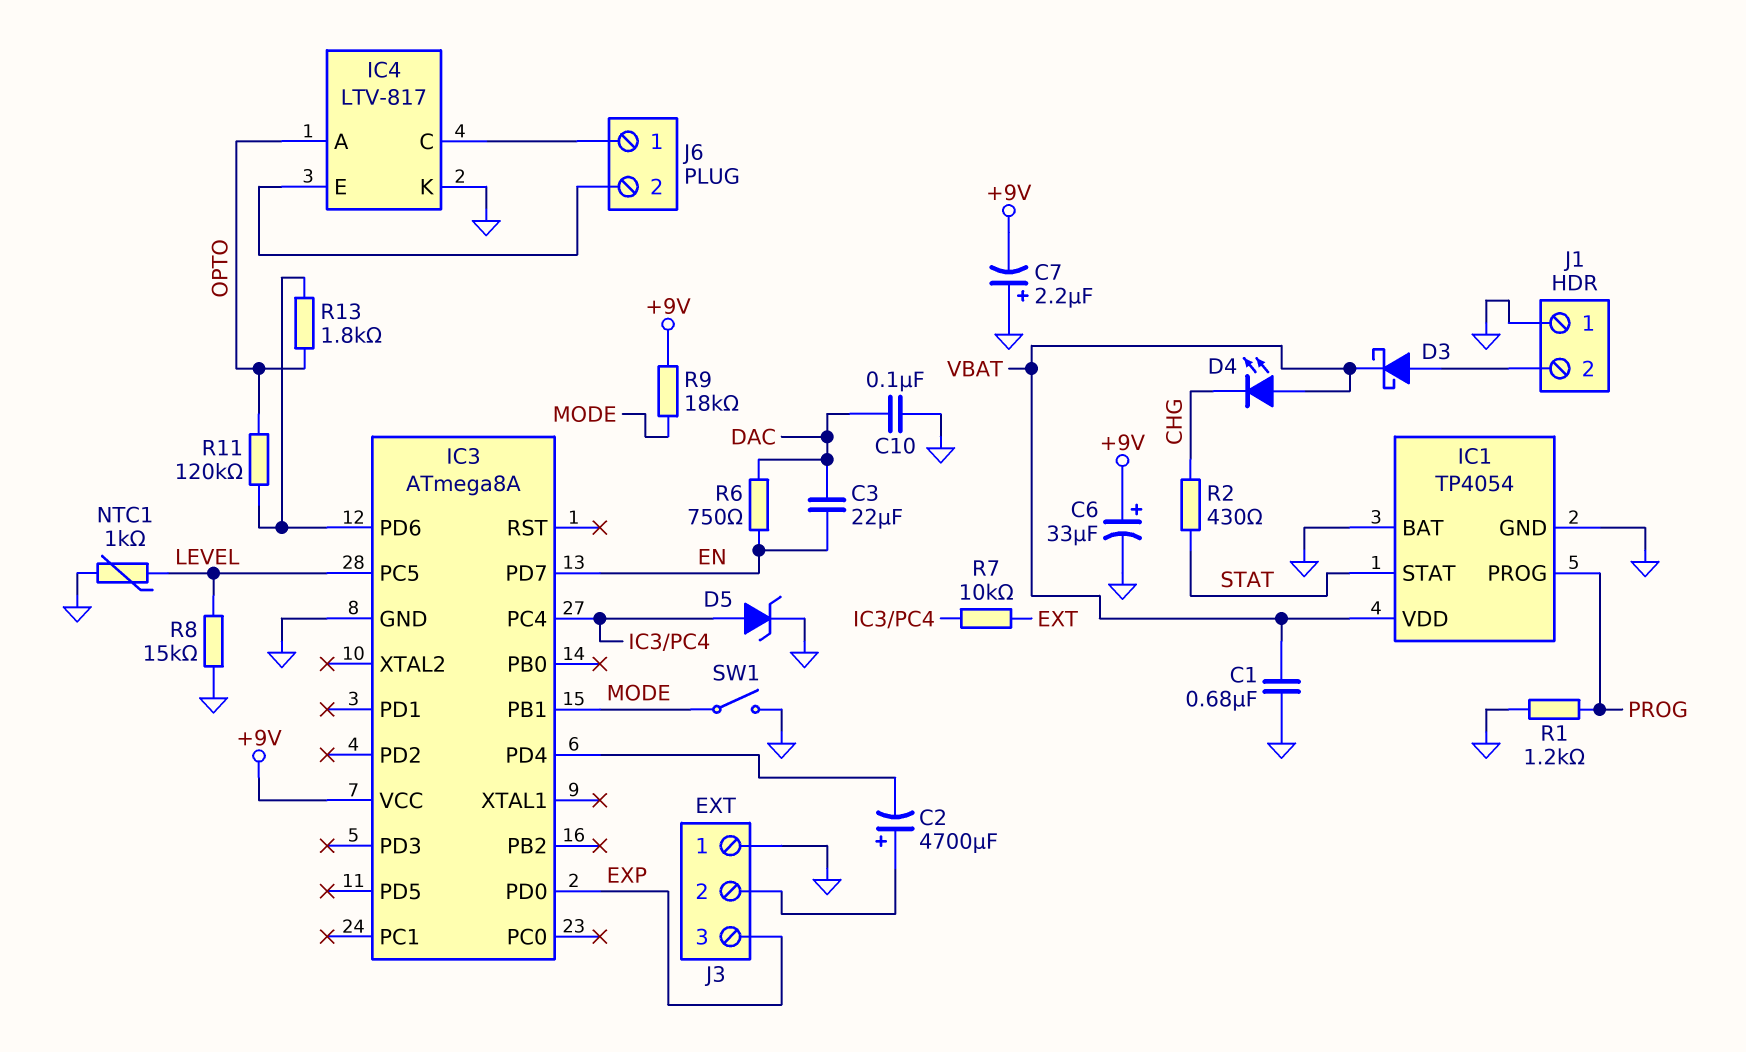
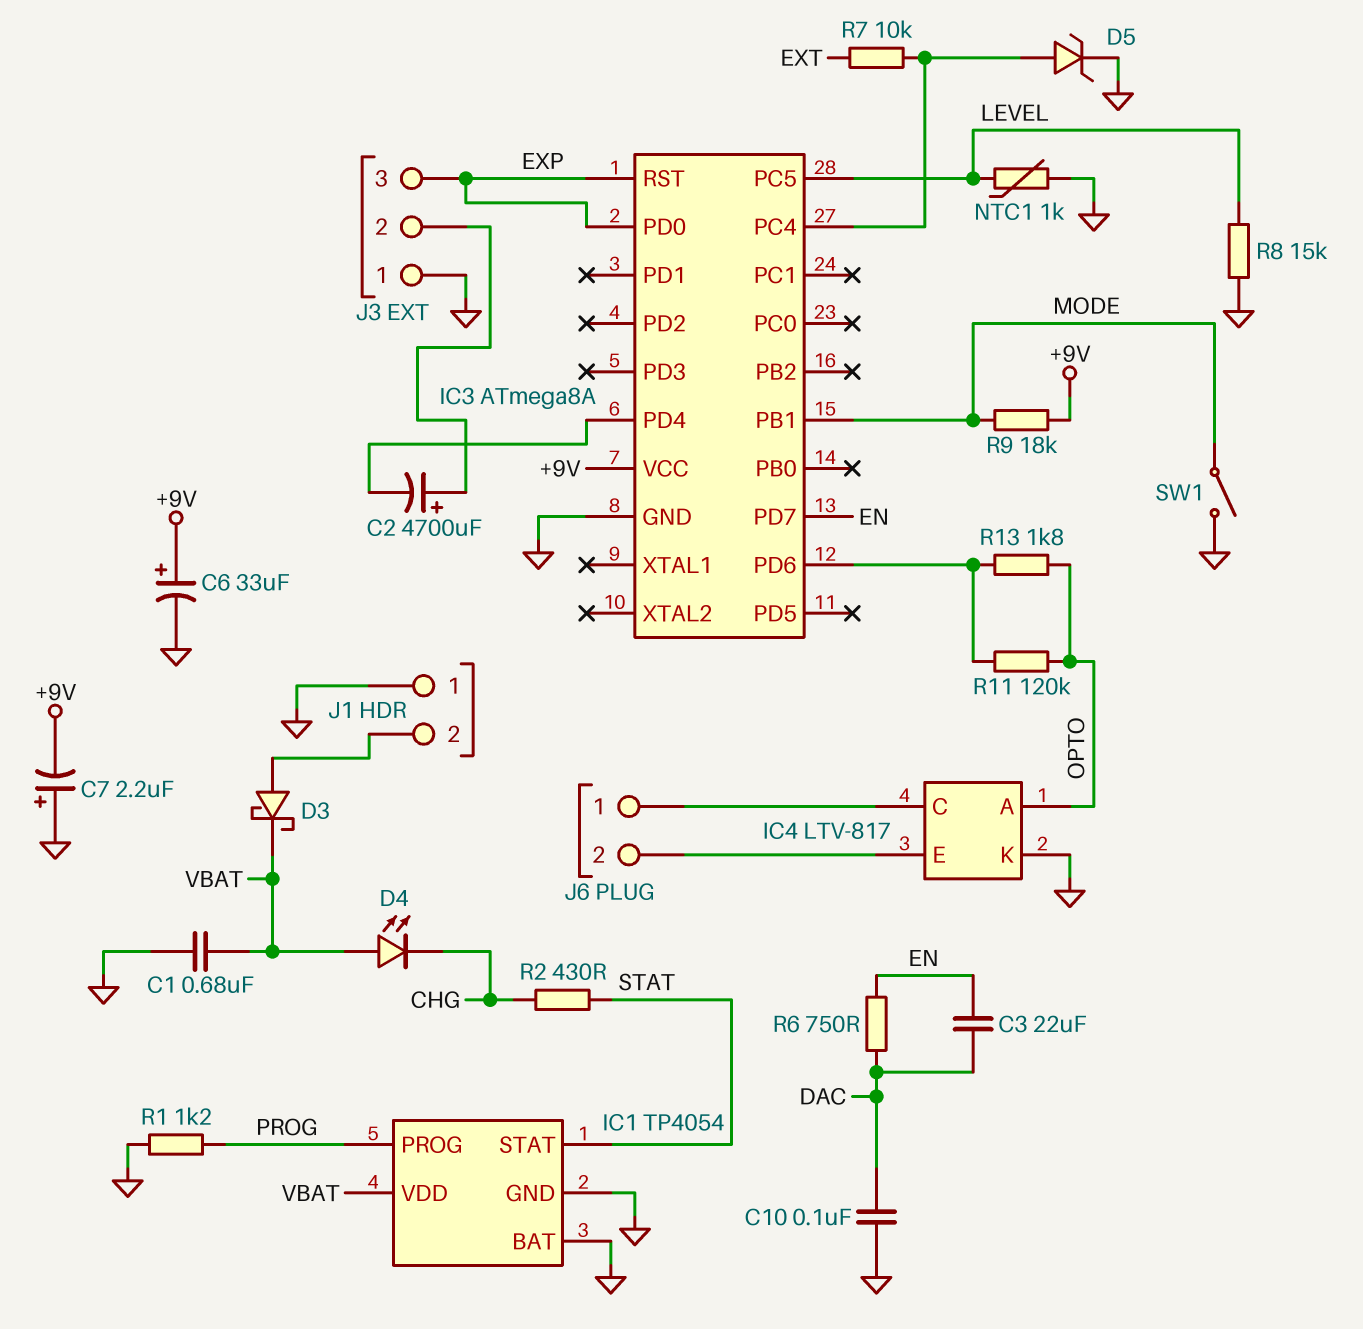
IC3 pin RST: none -> EXP

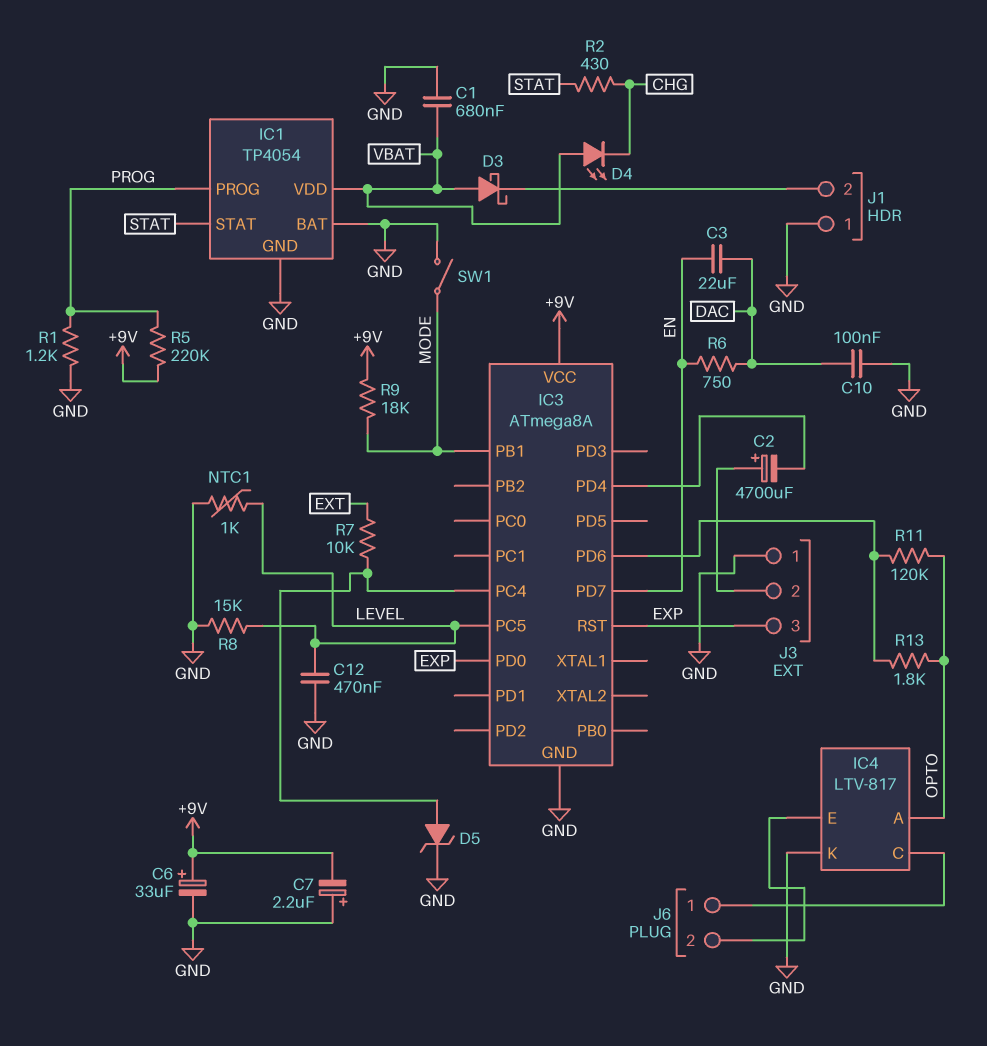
C12: none -> 470nF (GND, LEVEL)
D3: schottky (A J1/2, K VBAT) -> schottky (A VBAT, K J1/2)
R5: none -> 220k (+9V, PROG)

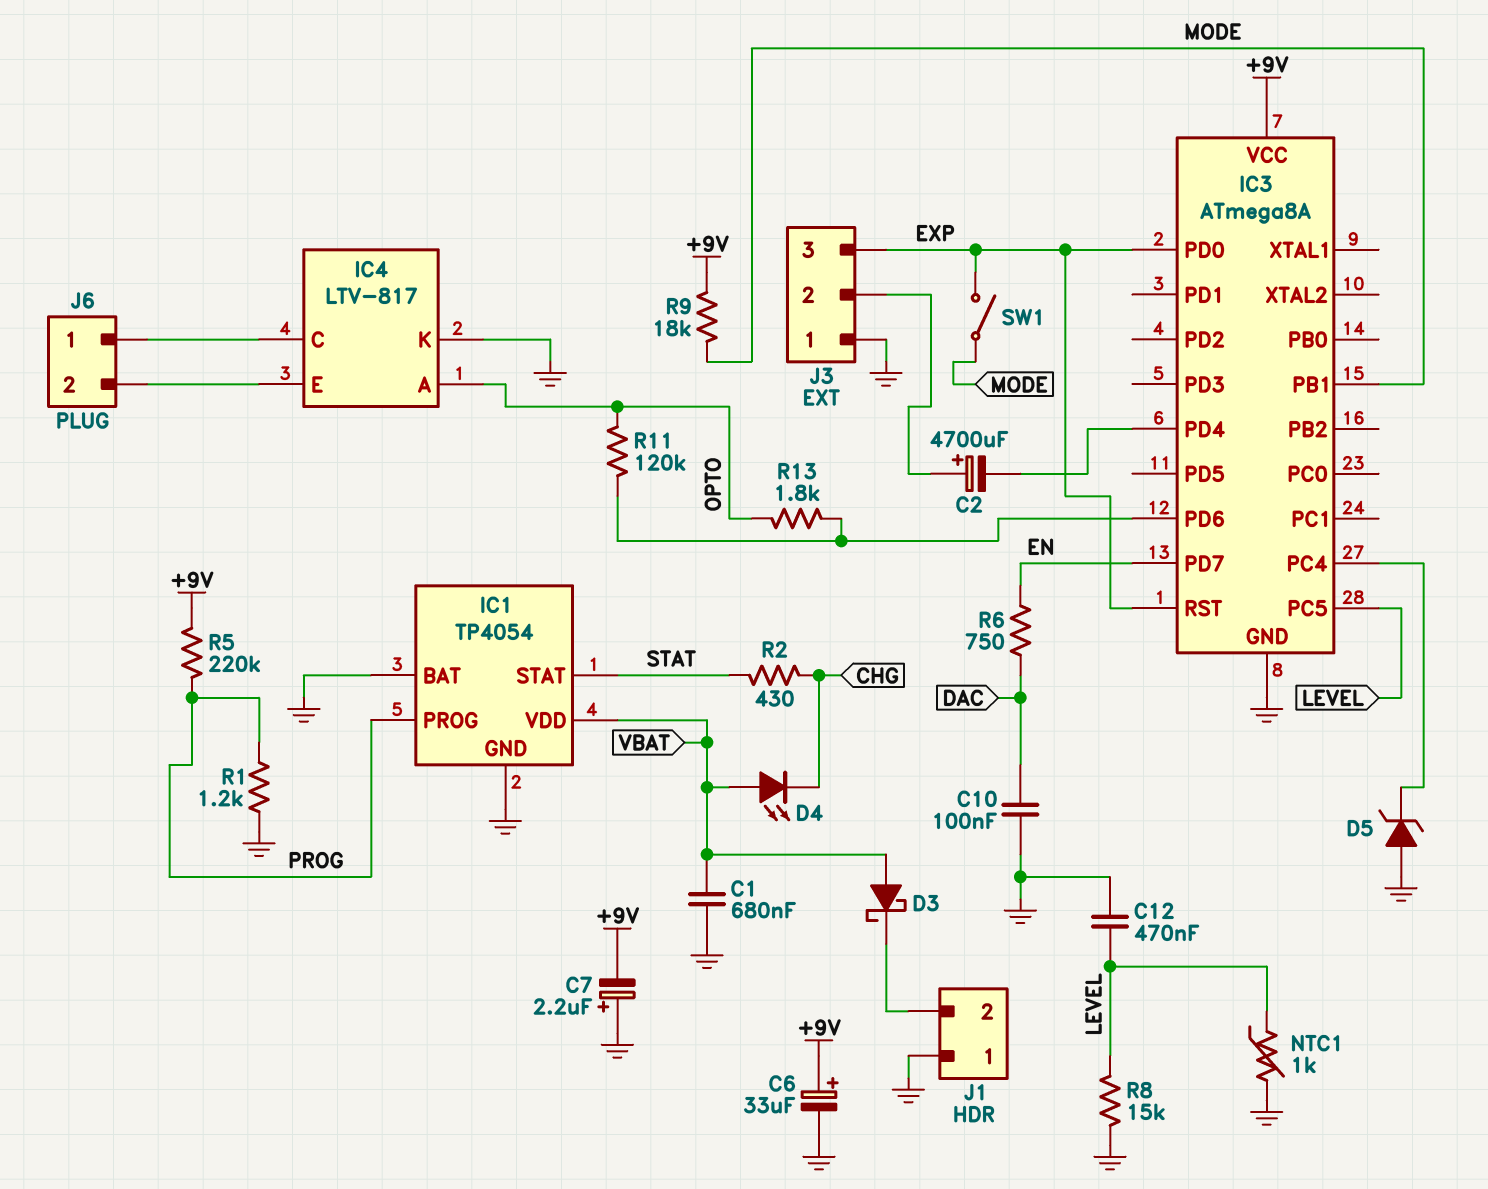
C3: 22uF (DAC, EN) -> none
D5: zener (A IC3/PC4, K GND) -> zener (A GND, K IC3/PC4)
R7: 10k (EXT, IC3/PC4) -> none
SW1: switch (GND, MODE) -> switch (EXP, MODE)

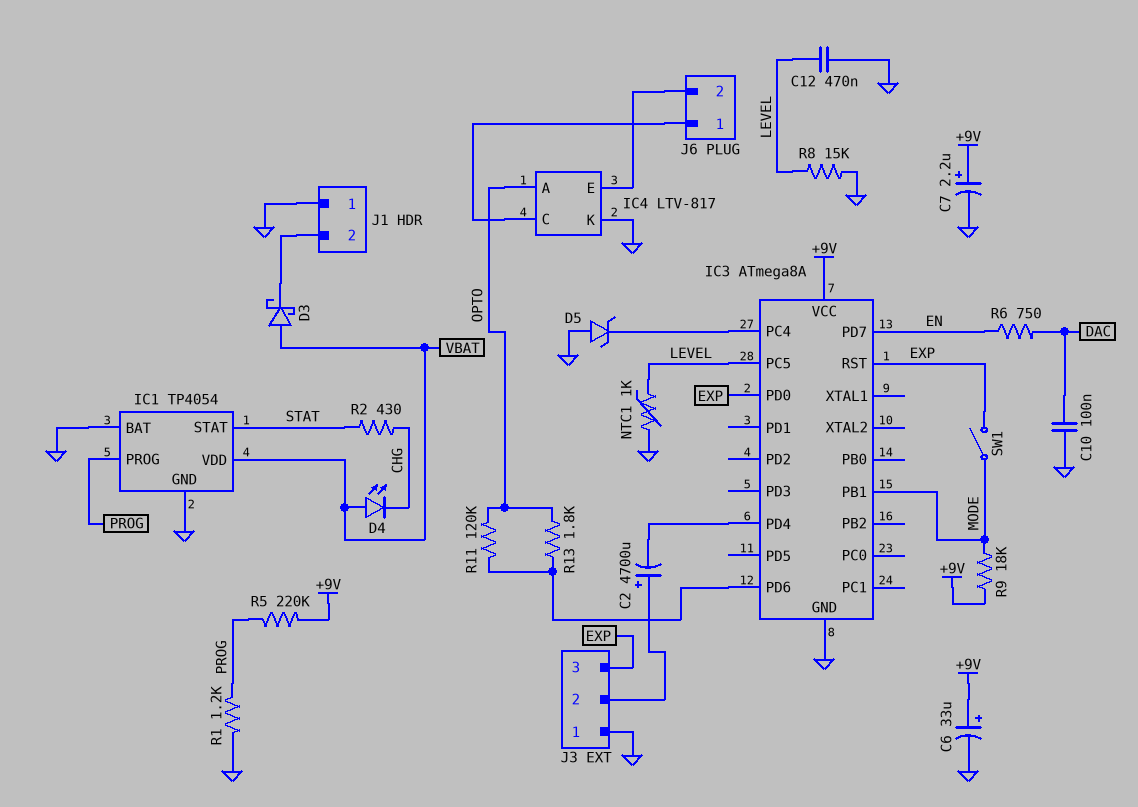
C1: 680nF (GND, VBAT) -> none
C7: 2.2uF (plus GND, minus +9V) -> 2.2uF (plus +9V, minus GND)

